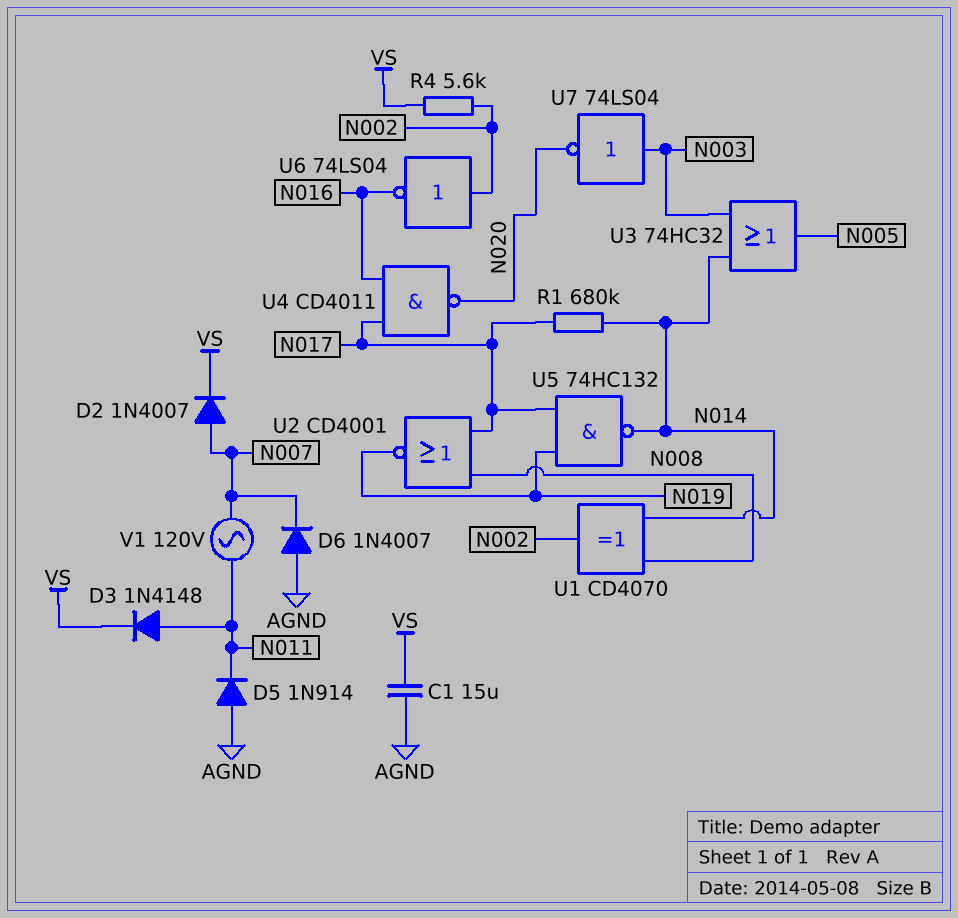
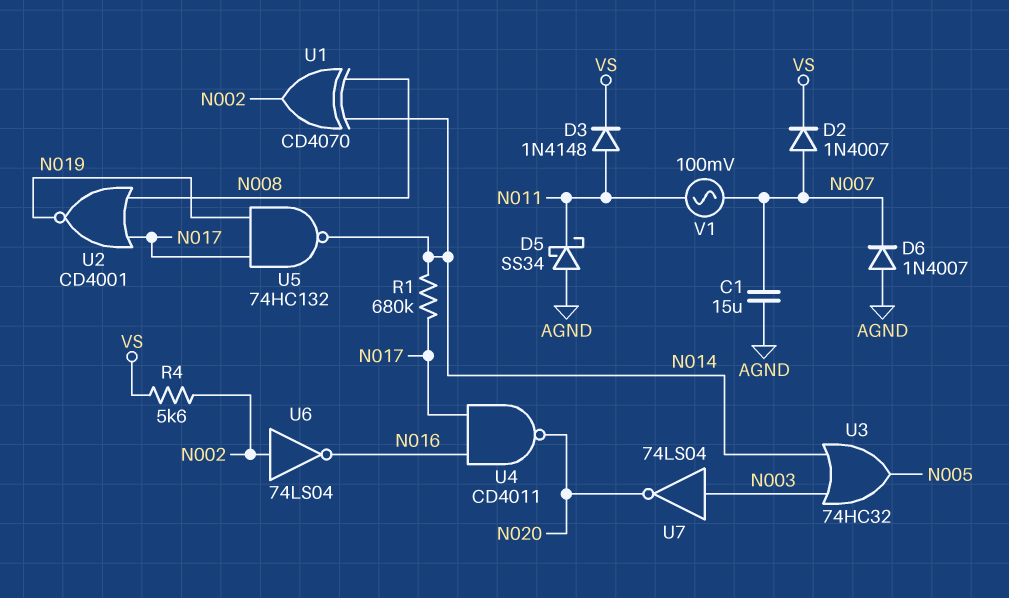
C1: 15uF (AGND, VS) -> 15uF (AGND, N007)
D5: diode 1N914 (A AGND, K N011) -> schottky SS34 (A AGND, K N011)
V1: AC 120V (N007, N011) -> AC 100mV (N007, N011)

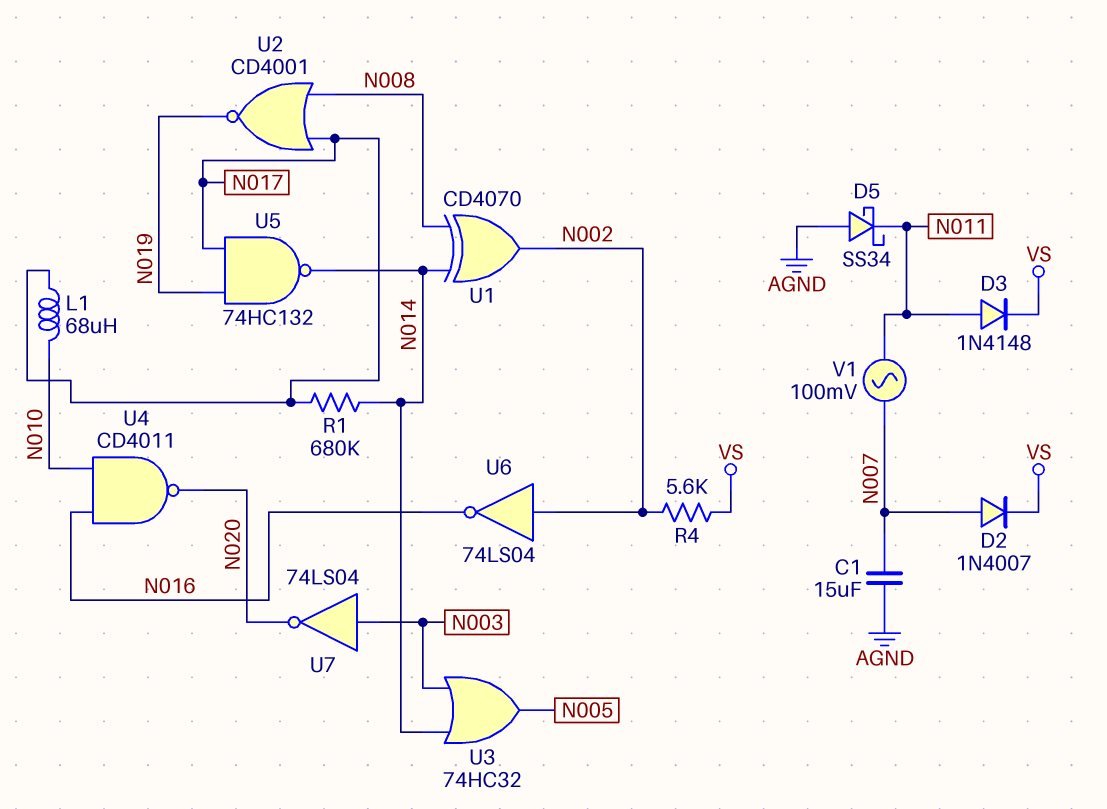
D6: diode 1N4007 (A AGND, K N007) -> none
L1: none -> 68uH (N010, N017)
U4: NAND CD4011 (in N016, in N017, out N020) -> NAND CD4011 (in N010, in N016, out N020)

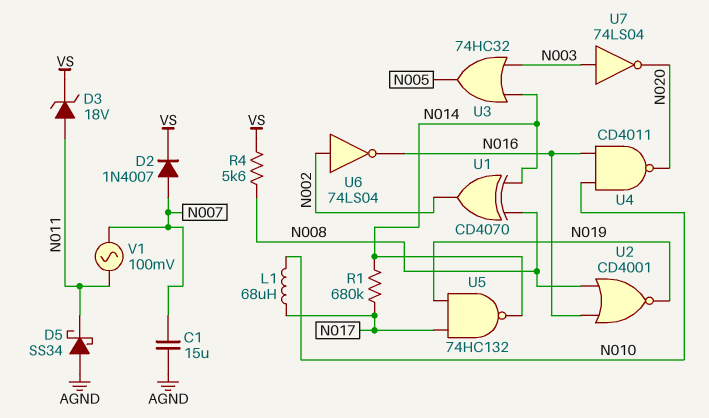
D3: diode 1N4148 (A N011, K VS) -> zener 18V (A N011, K VS)
R4: 5.6k (N002, VS) -> 5.6k (N008, VS)
U2: NOR CD4001 (in N008, in N017, out N019) -> NOR CD4001 (in N008, in N016, out N019)

